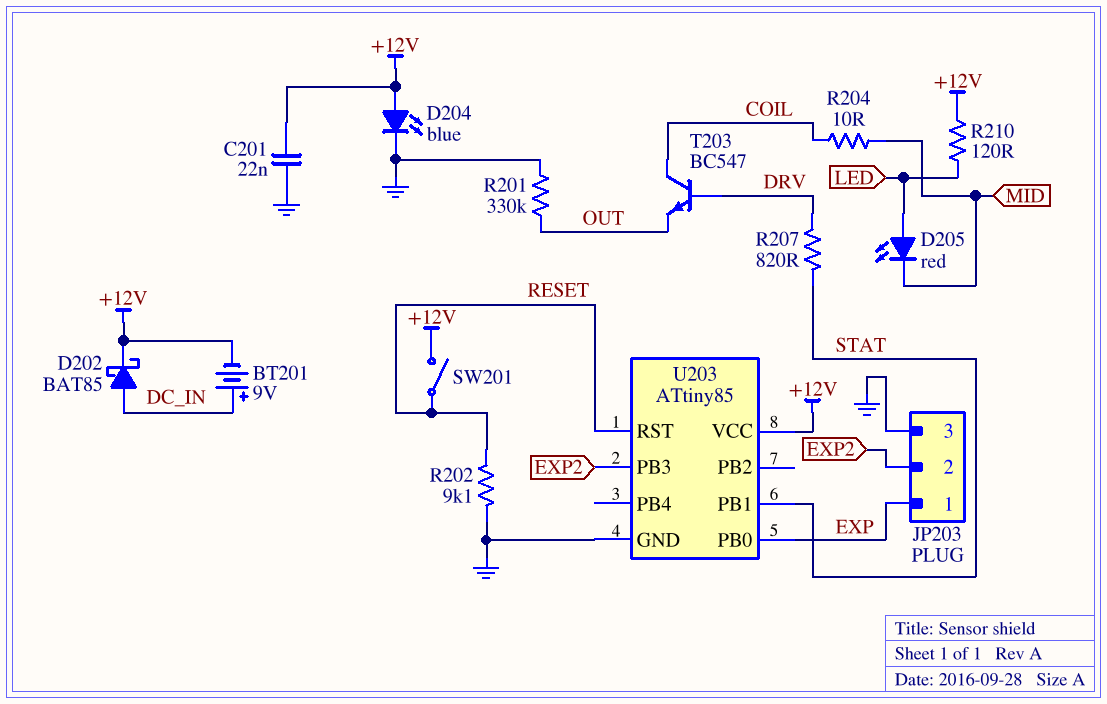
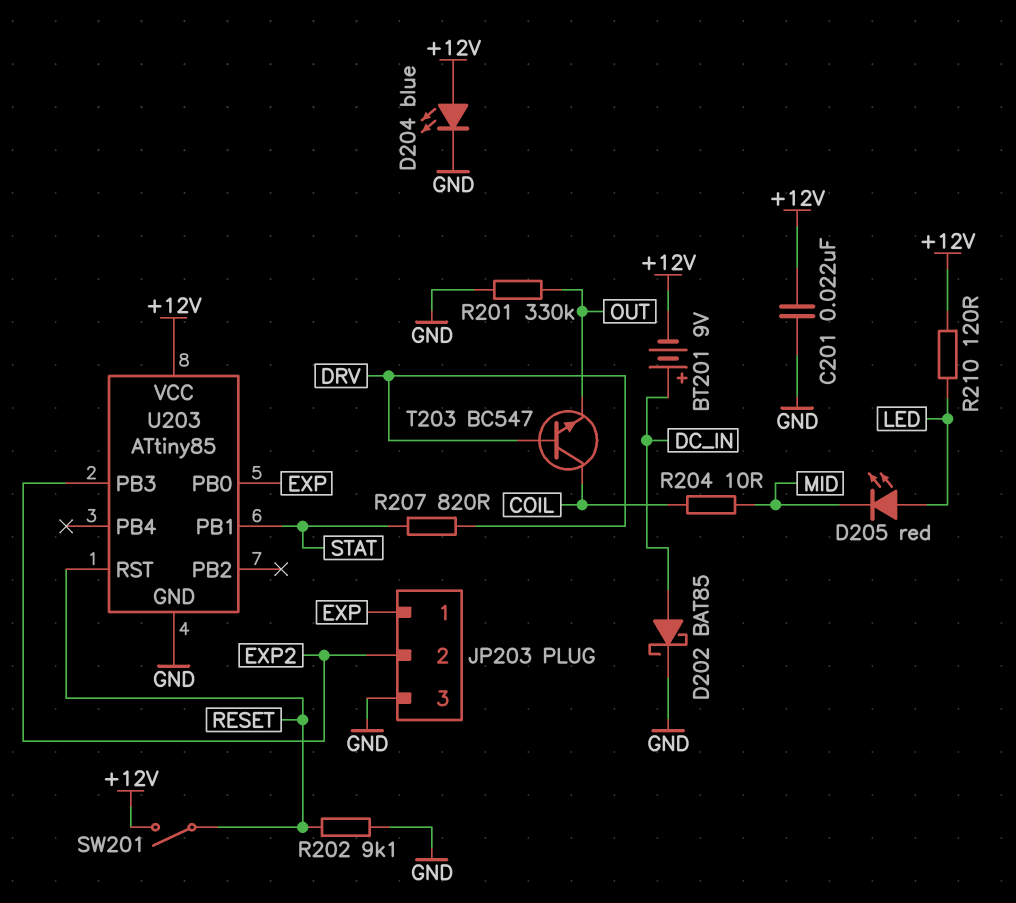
D202: schottky BAT85 (A DC_IN, K +12V) -> schottky BAT85 (A DC_IN, K GND)

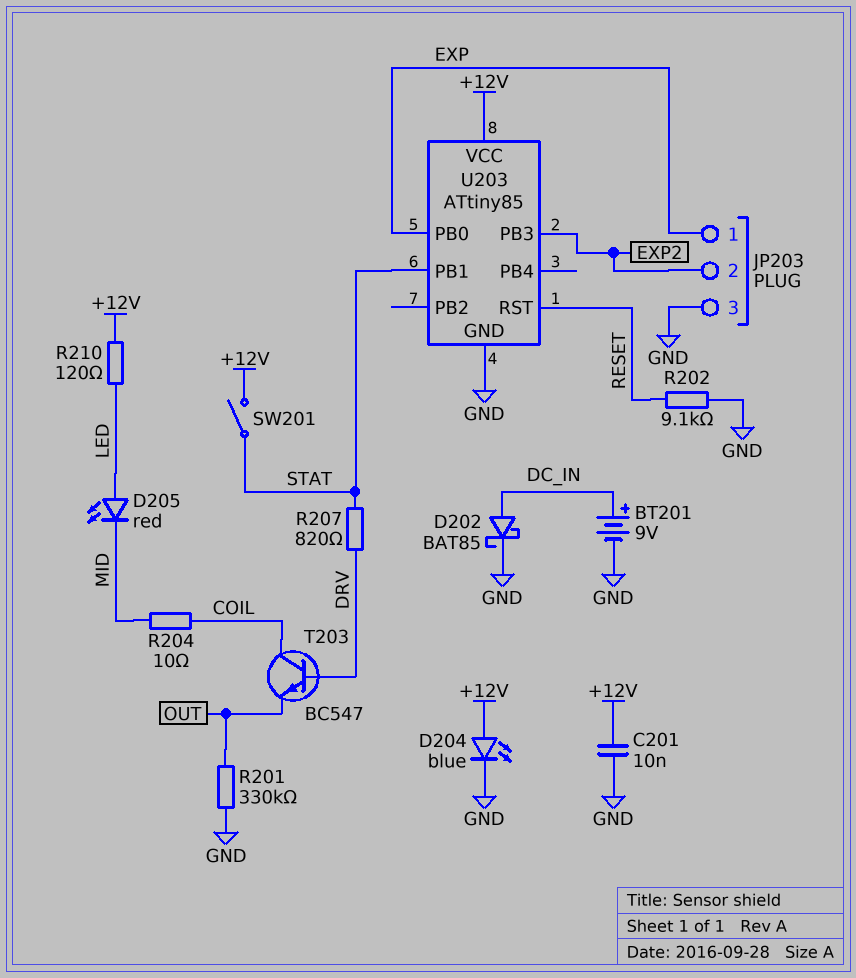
BT201: 9V (plus DC_IN, minus +12V) -> 9V (plus DC_IN, minus GND)
C201: 22nF (+12V, GND) -> 10nF (+12V, GND)
SW201: switch (+12V, RESET) -> switch (+12V, STAT)

